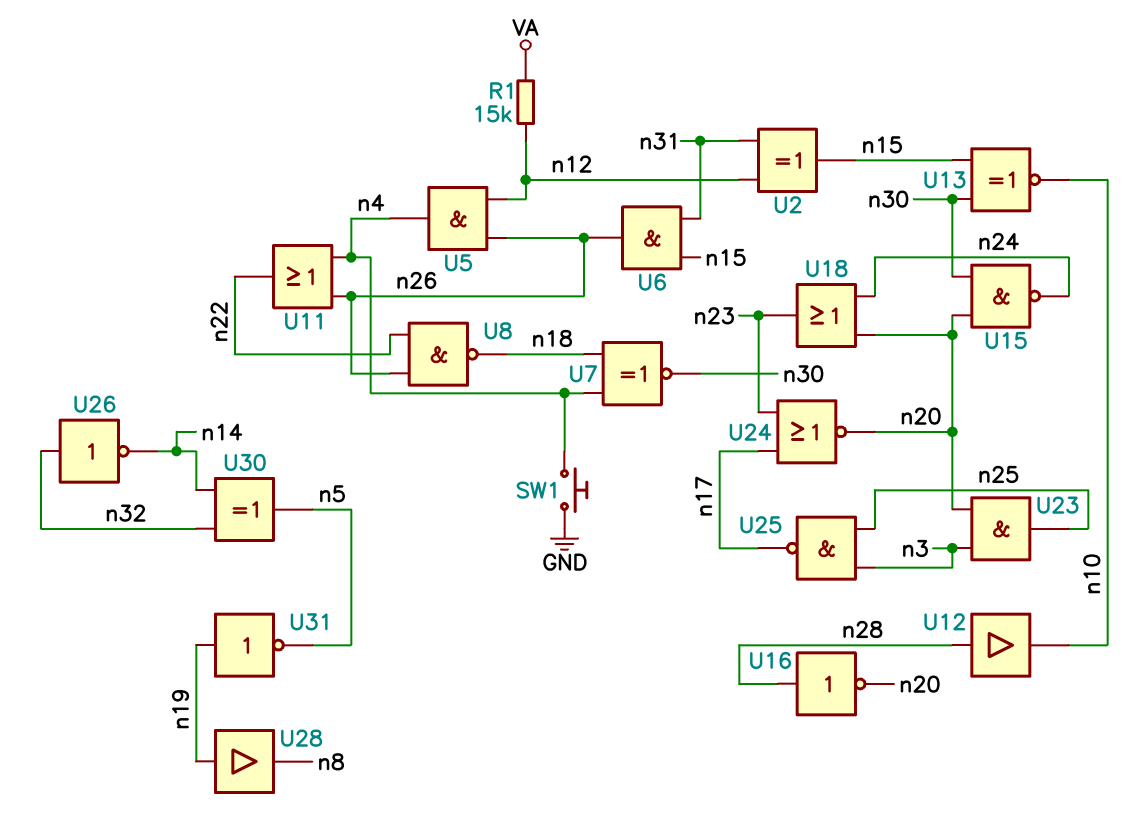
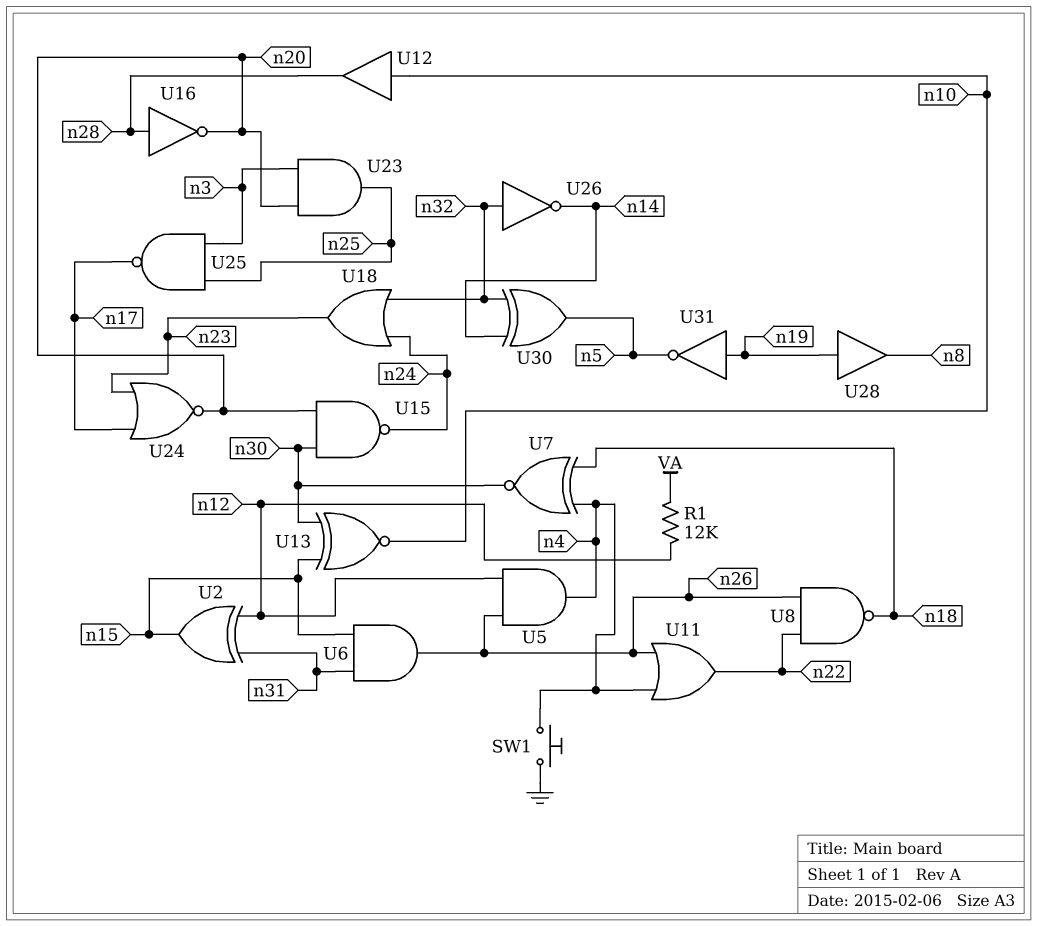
R1: 15k (VA, n12) -> 12k (VA, n12)
U12: buffer (in n28, out n10) -> buffer (in n10, out n28)
U18: OR (in n20, in n24, out n23) -> OR (in n24, in n32, out n23)

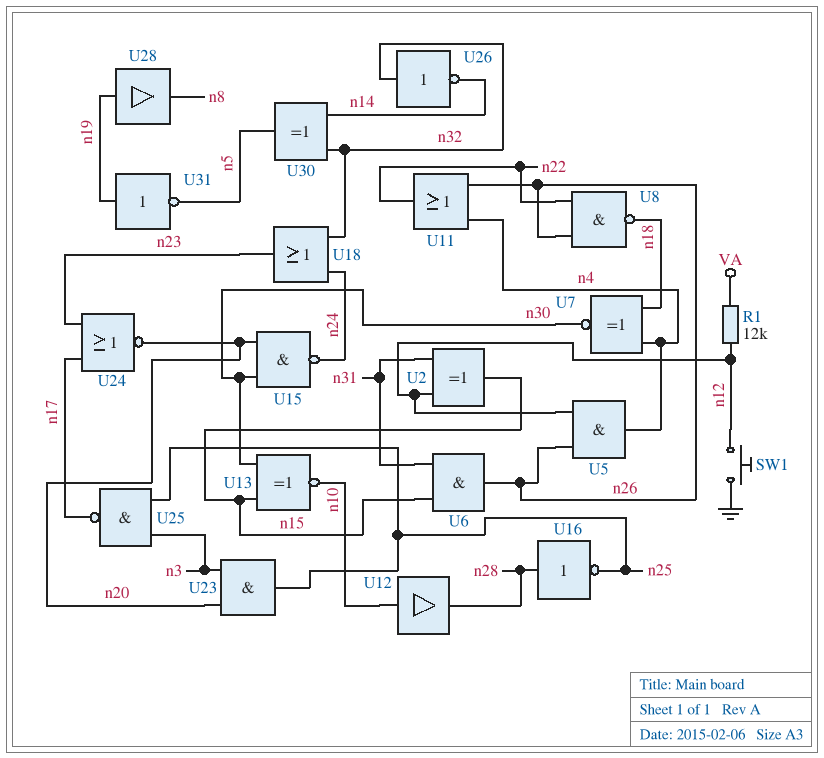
SW1: button (GND, n4) -> button (GND, n12)
U16: NOT (in n28, out n20) -> NOT (in n28, out n25)

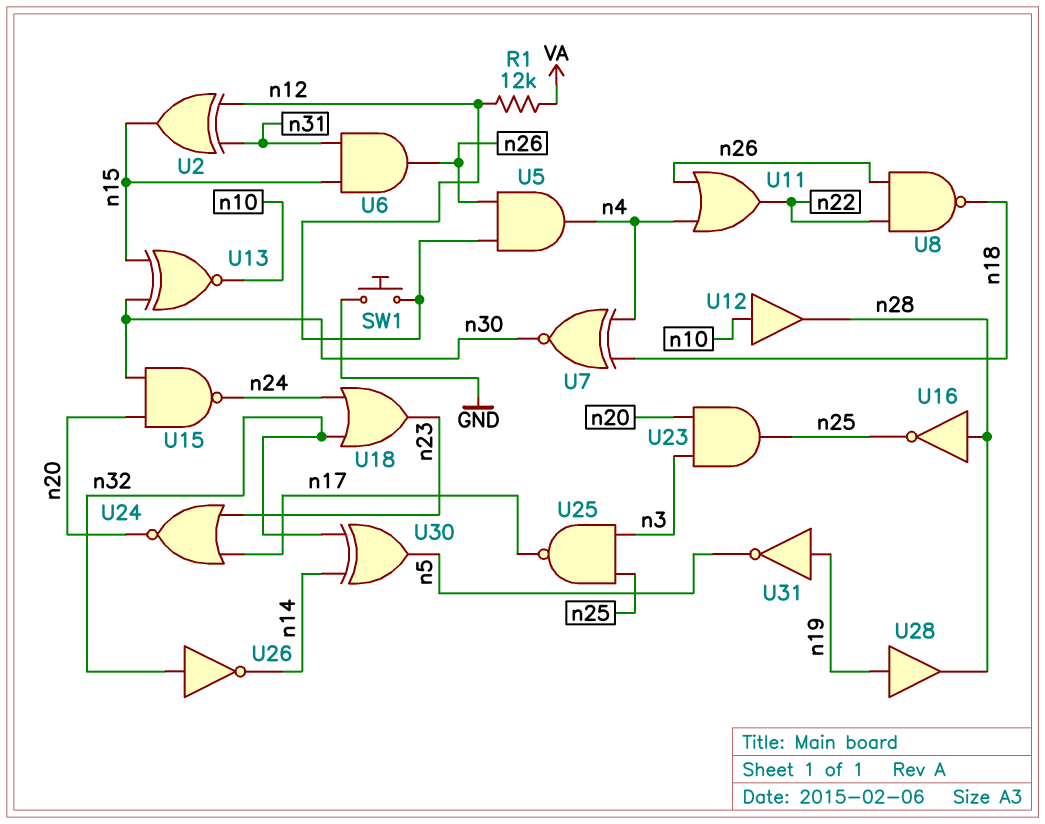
U28: buffer (in n19, out n8) -> buffer (in n19, out n28)

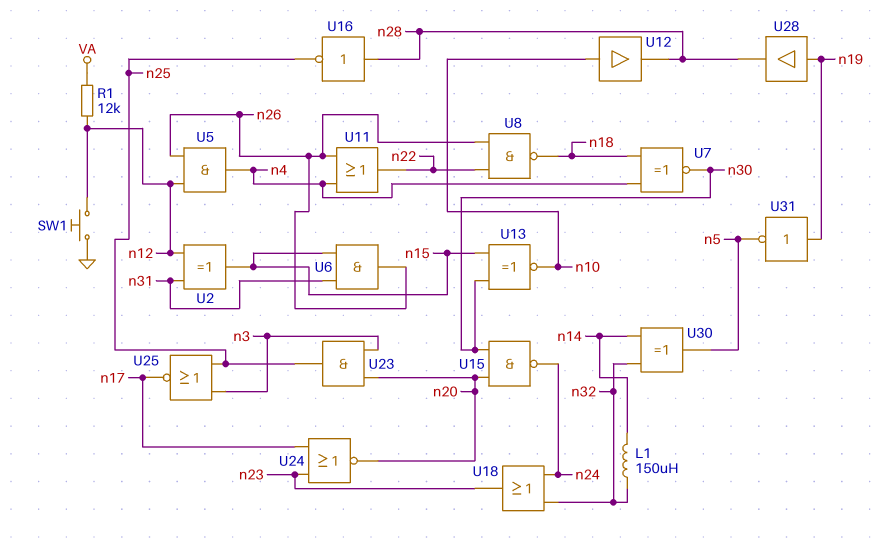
L1: none -> 150uH (n14, n32)
U25: NAND (in n3, in n25, out n17) -> NOR (in n3, in n25, out n17)
U26: NOT (in n32, out n14) -> none

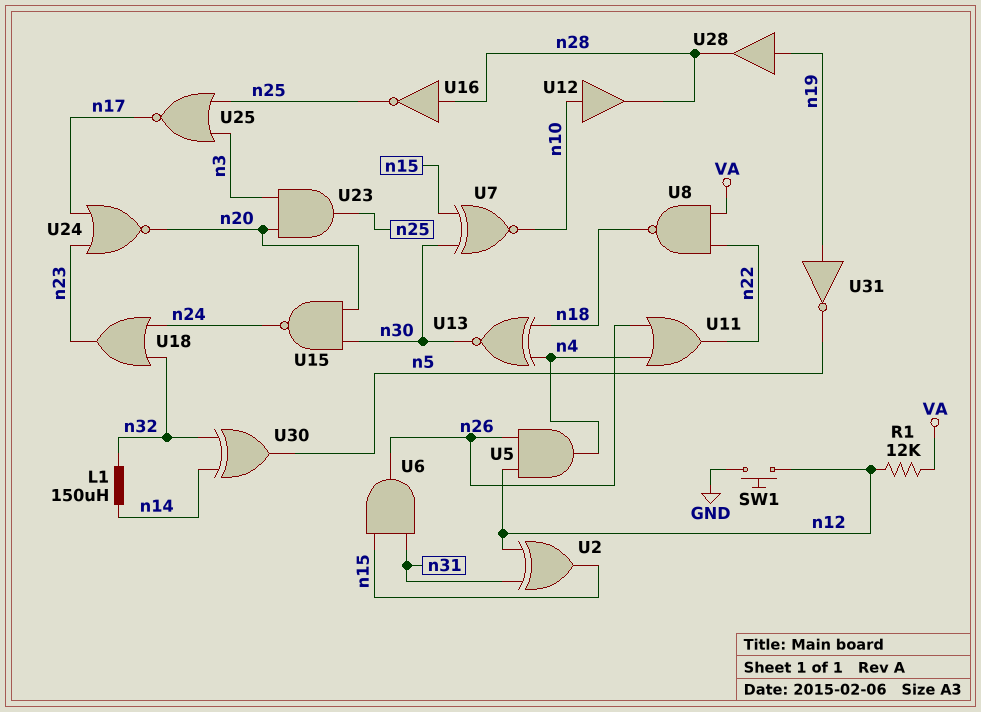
U7: XNOR (in n4, in n18, out n30) -> XNOR (in n15, in n30, out n10)
U8: NAND (in n22, in n26, out n18) -> NAND (in VA, in n22, out n18)
U13: XNOR (in n15, in n30, out n10) -> XNOR (in n4, in n18, out n30)

